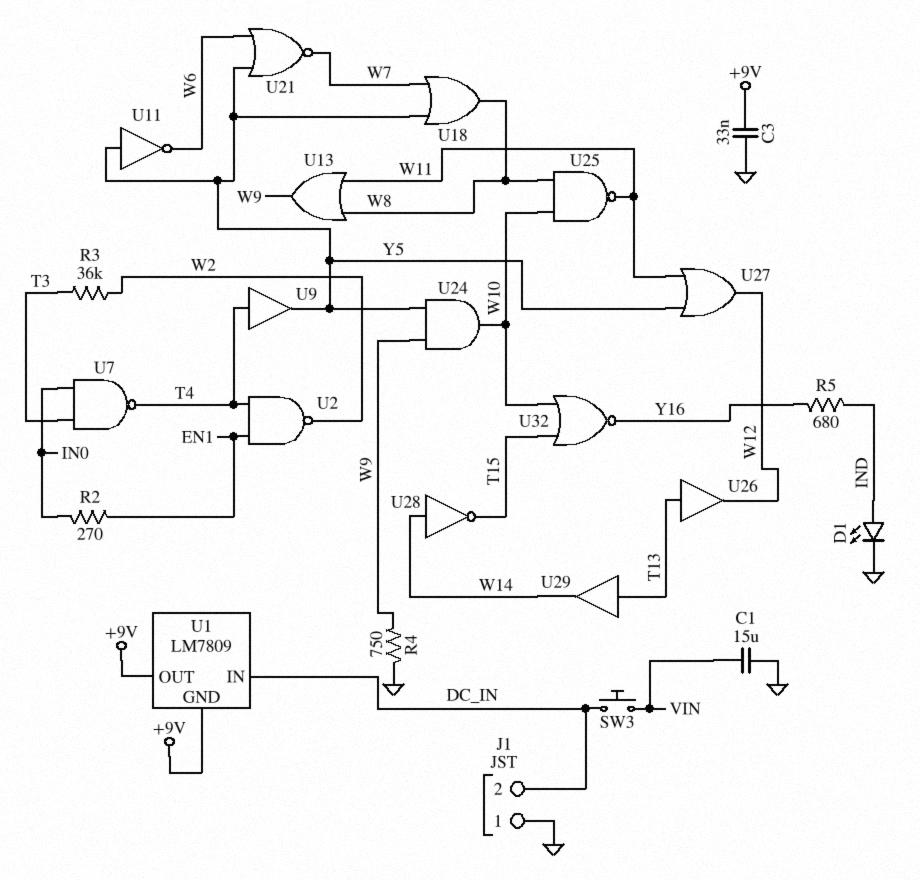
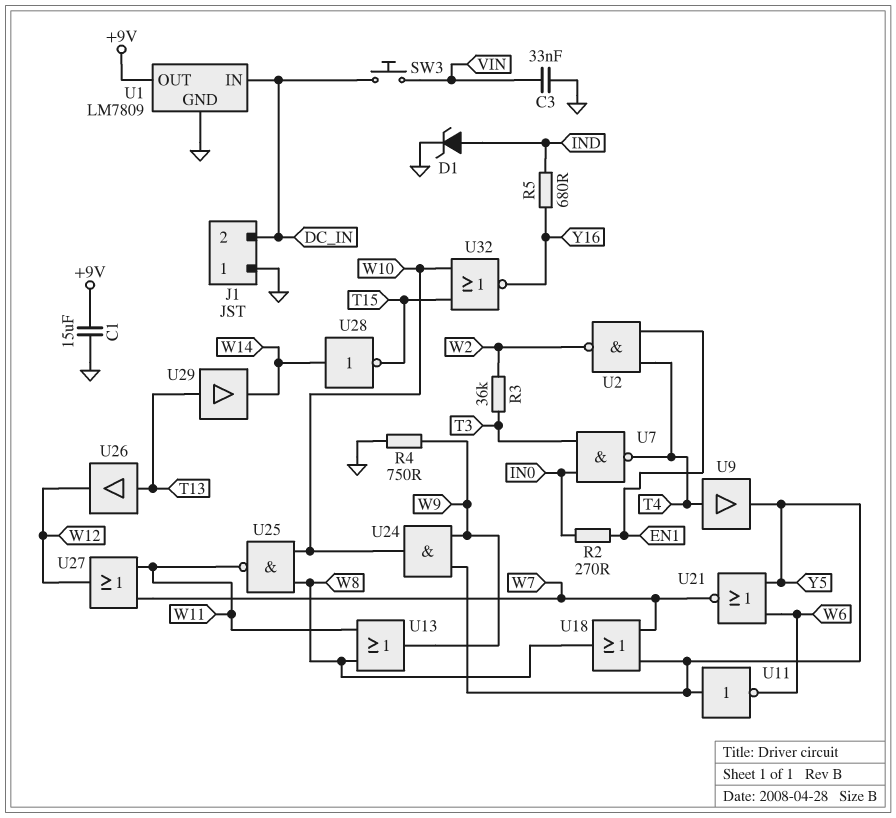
C1: 15uF (GND, VIN) -> 15uF (+9V, GND)
C3: 33nF (+9V, GND) -> 33nF (GND, VIN)
D1: LED (A IND, K GND) -> zener (A IND, K GND)
U1 pin GND: +9V -> GND
U27: OR (in W11, in Y5, out W12) -> OR (in W7, in W11, out W12)

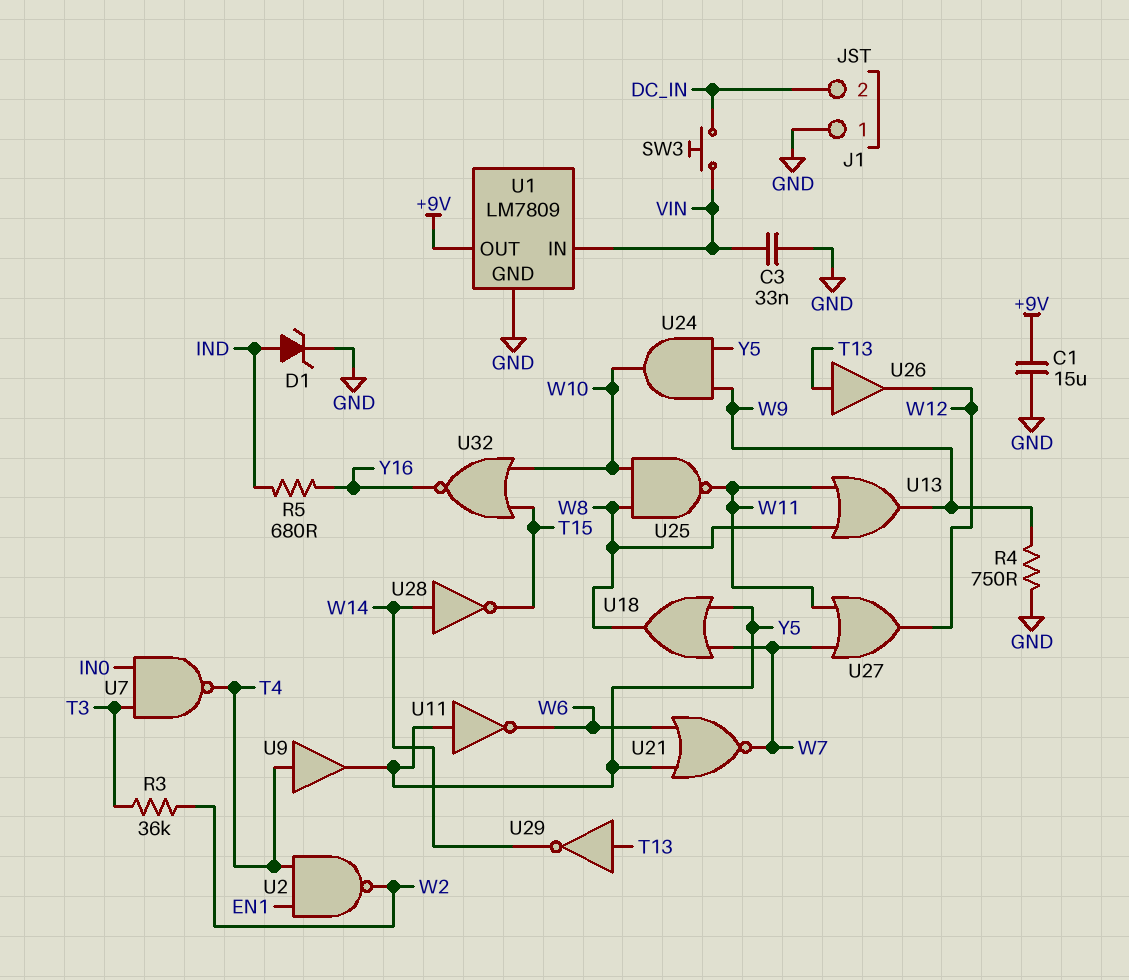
R2: 270 (EN1, IN0) -> none
U1 pin IN: DC_IN -> VIN
U29: buffer (in T13, out W14) -> NOT (in T13, out W14)

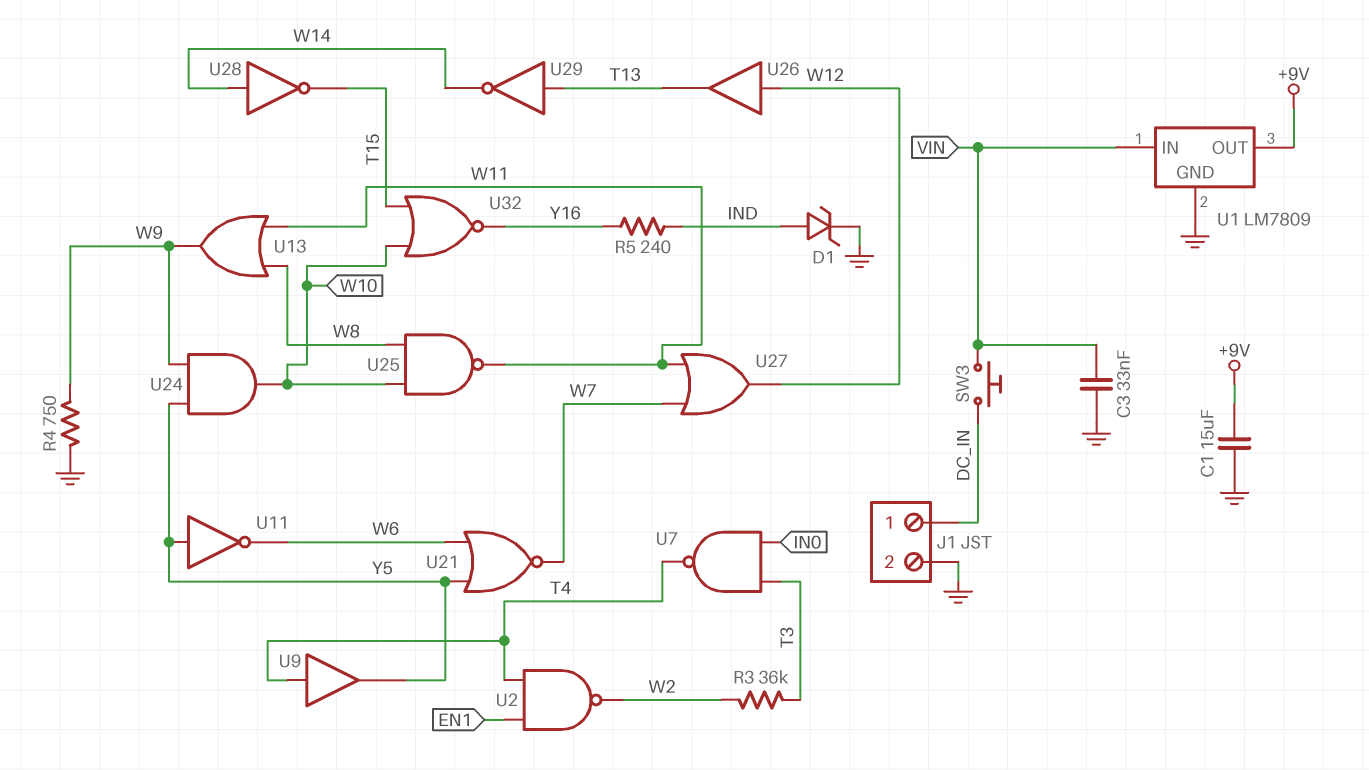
J1 pin 1: GND -> DC_IN
J1 pin 2: DC_IN -> GND
R5: 680 (IND, Y16) -> 240 (IND, Y16)
U18: OR (in W7, in Y5, out W8) -> none
U26: buffer (in T13, out W12) -> buffer (in W12, out T13)

